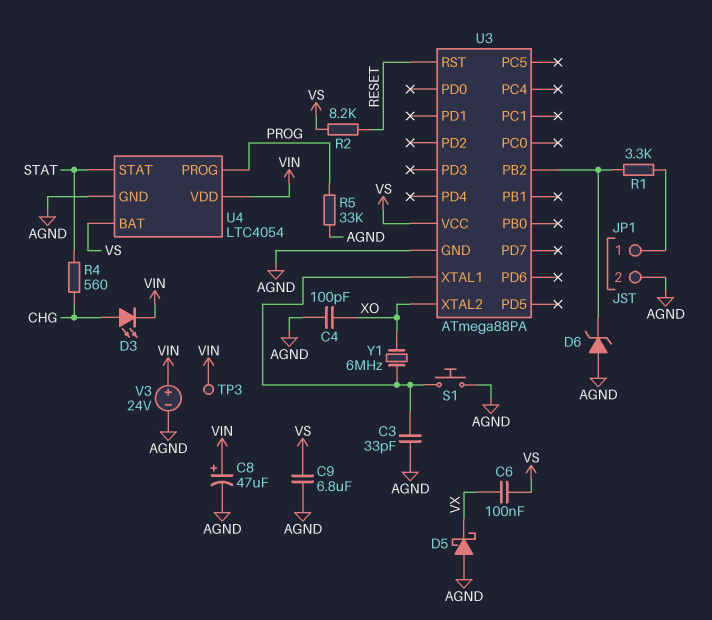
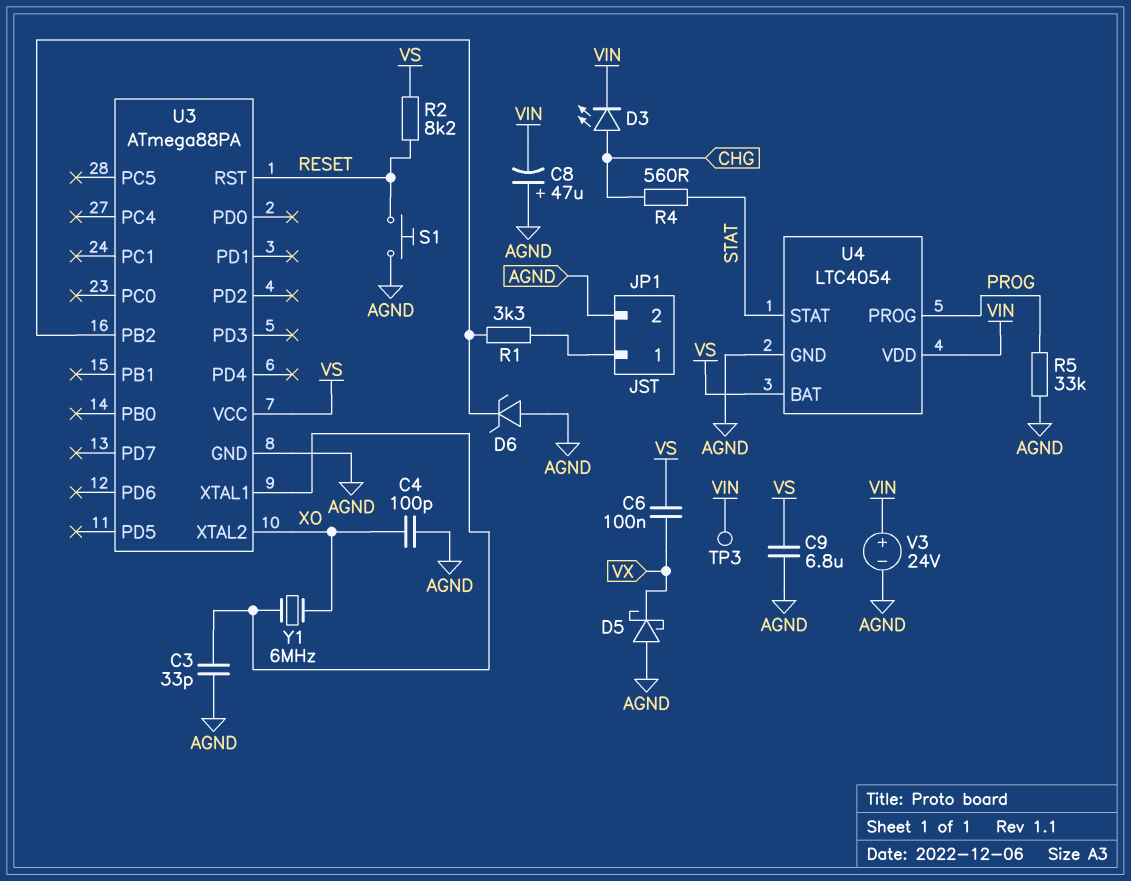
C8: 47uF (plus VIN, minus AGND) -> 47uF (plus AGND, minus VIN)
S1: button (AGND, U3/XTAL1) -> button (AGND, RESET)

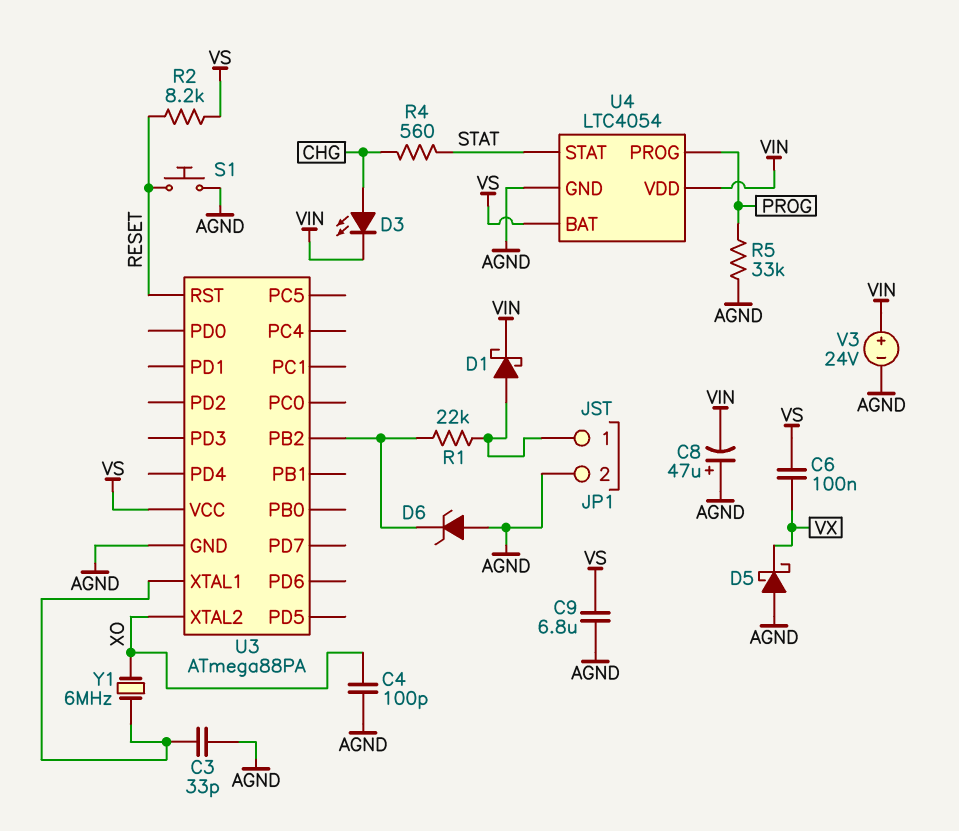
D1: none -> schottky (A JP1/1, K VIN)
R1: 3.3k (JP1/1, U3/PB2) -> 22k (JP1/1, U3/PB2)
TP3: test point (VIN) -> none

